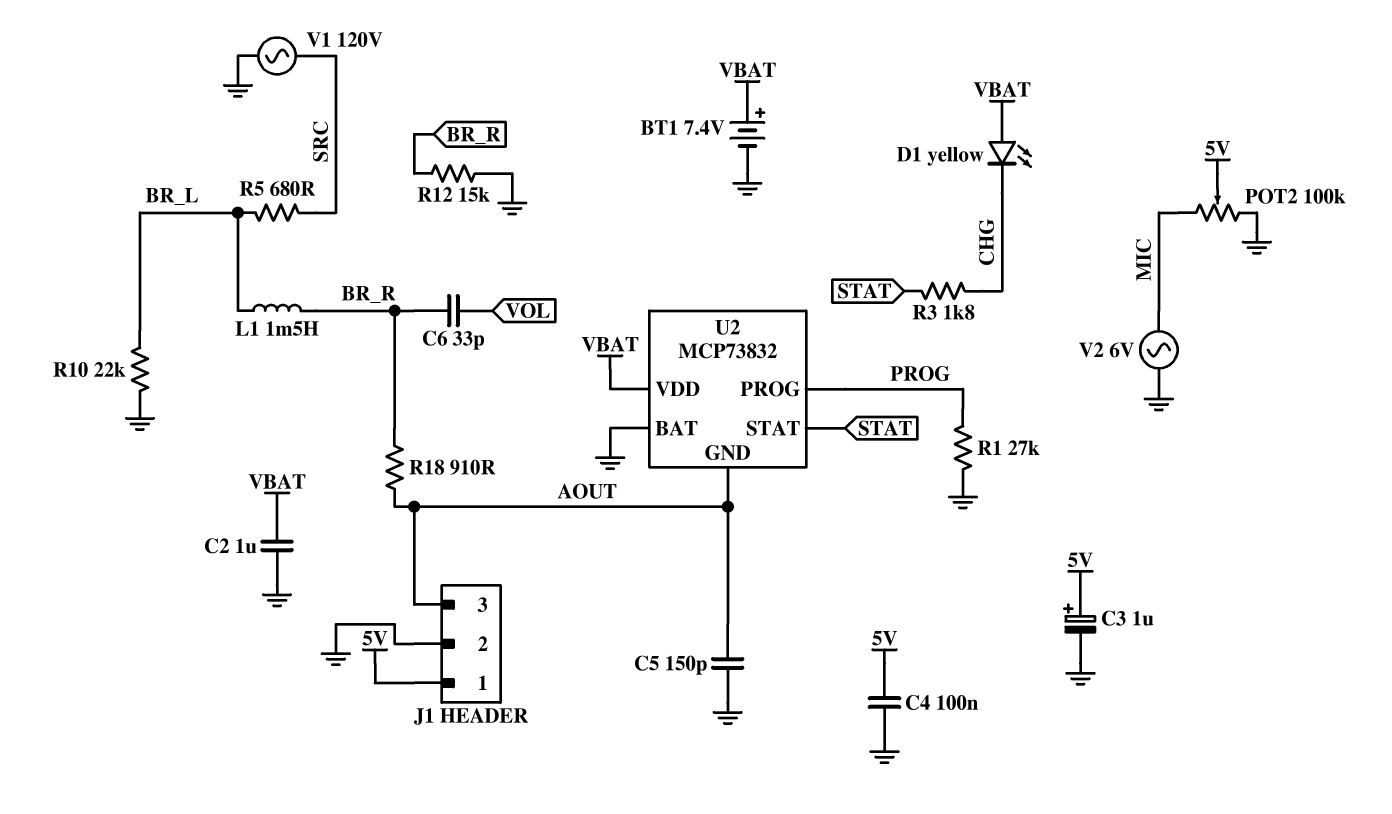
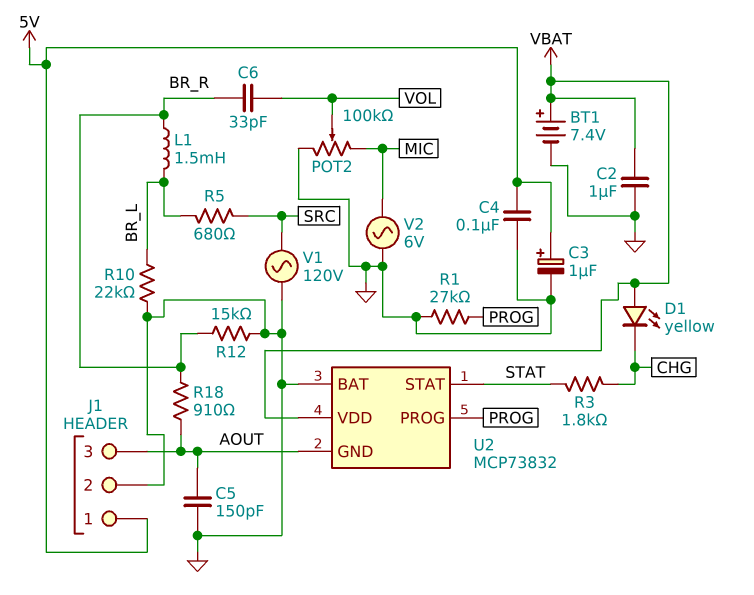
POT2: 100k (GND, MIC, wiper 5V) -> 100k (GND, MIC, wiper VOL)

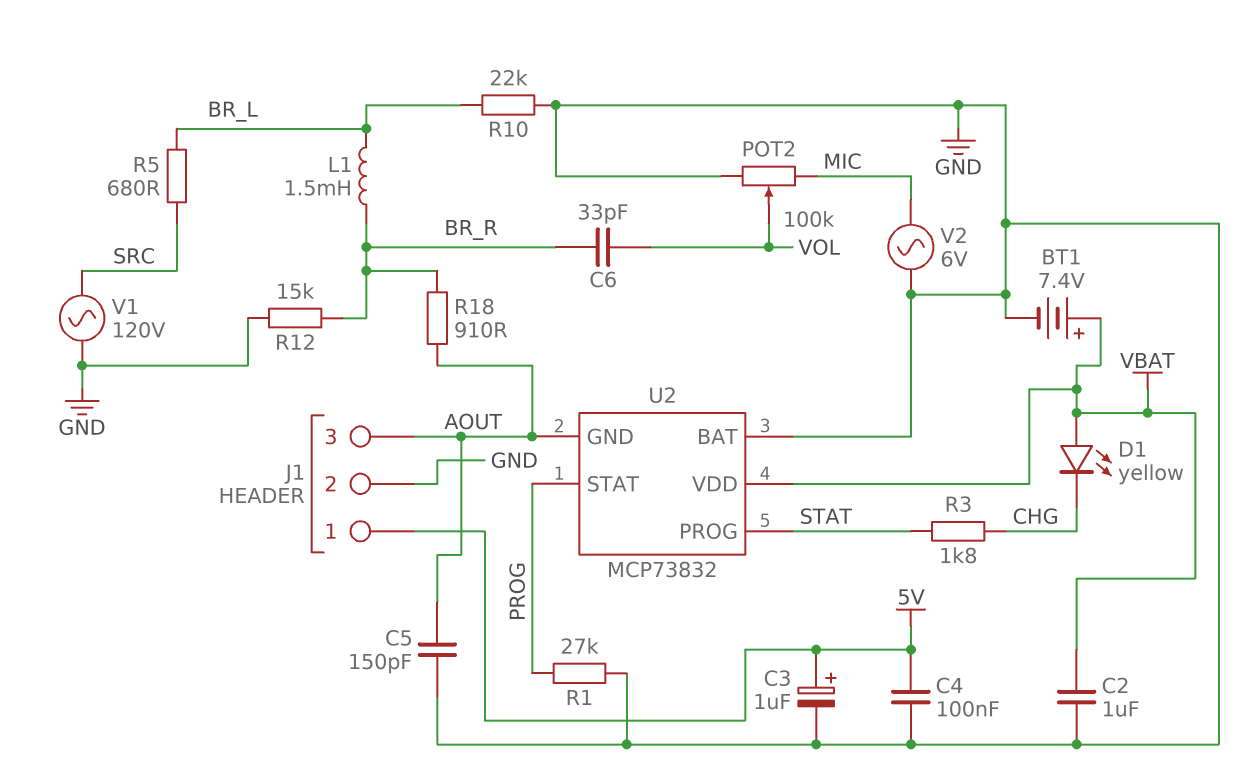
U2 pin PROG: PROG -> STAT
U2 pin STAT: STAT -> PROG

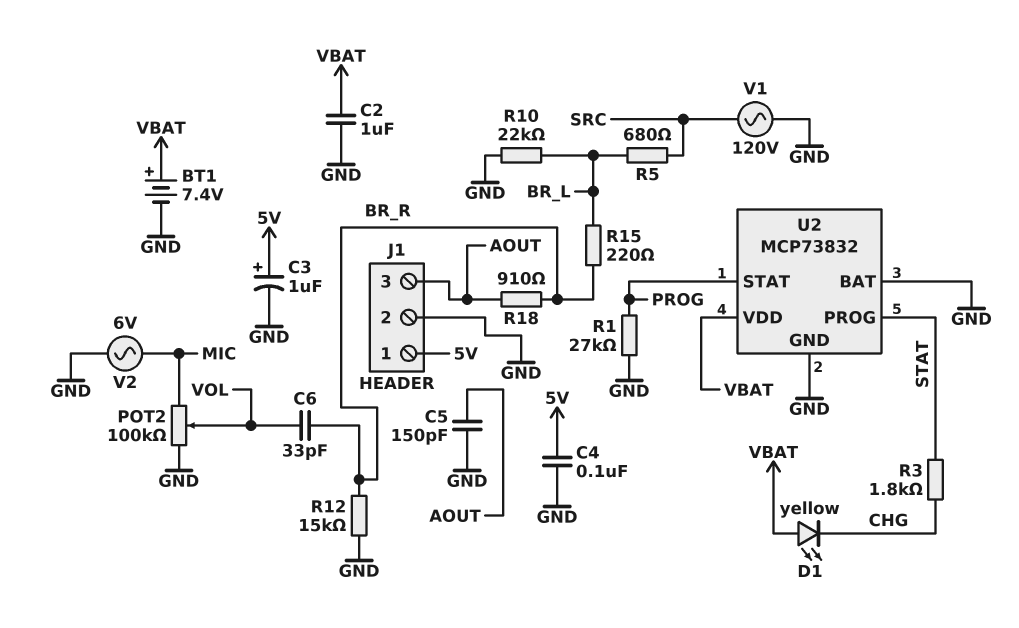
L1: 1.5mH (BR_L, BR_R) -> none
R15: none -> 220 (BR_L, BR_R)
U2 pin GND: AOUT -> GND

